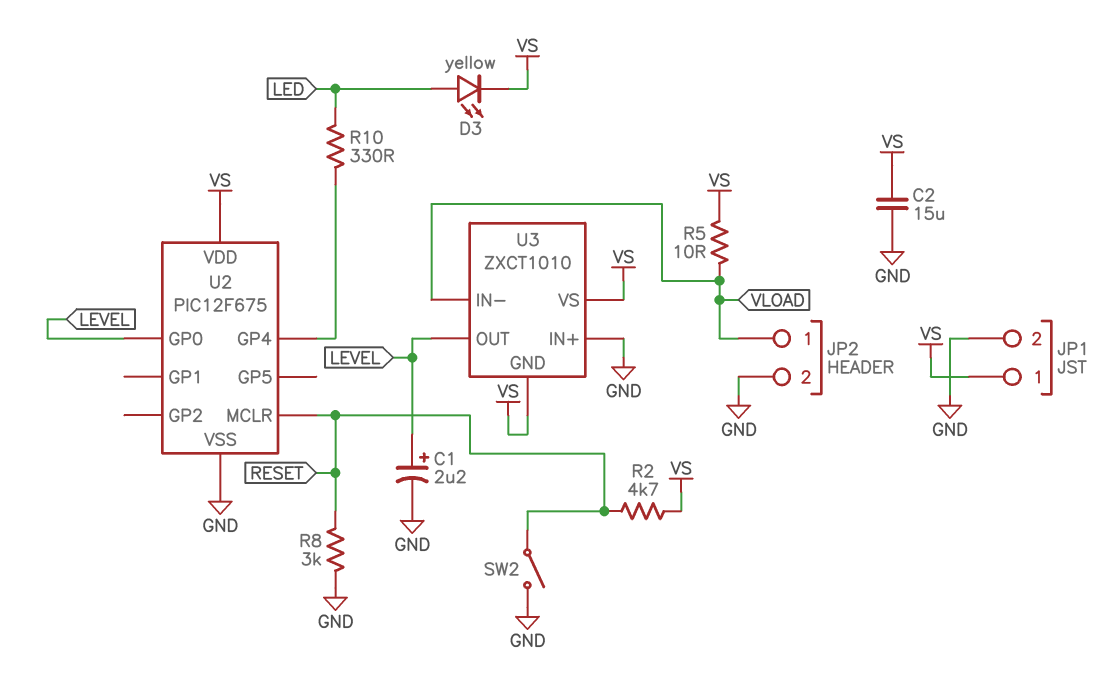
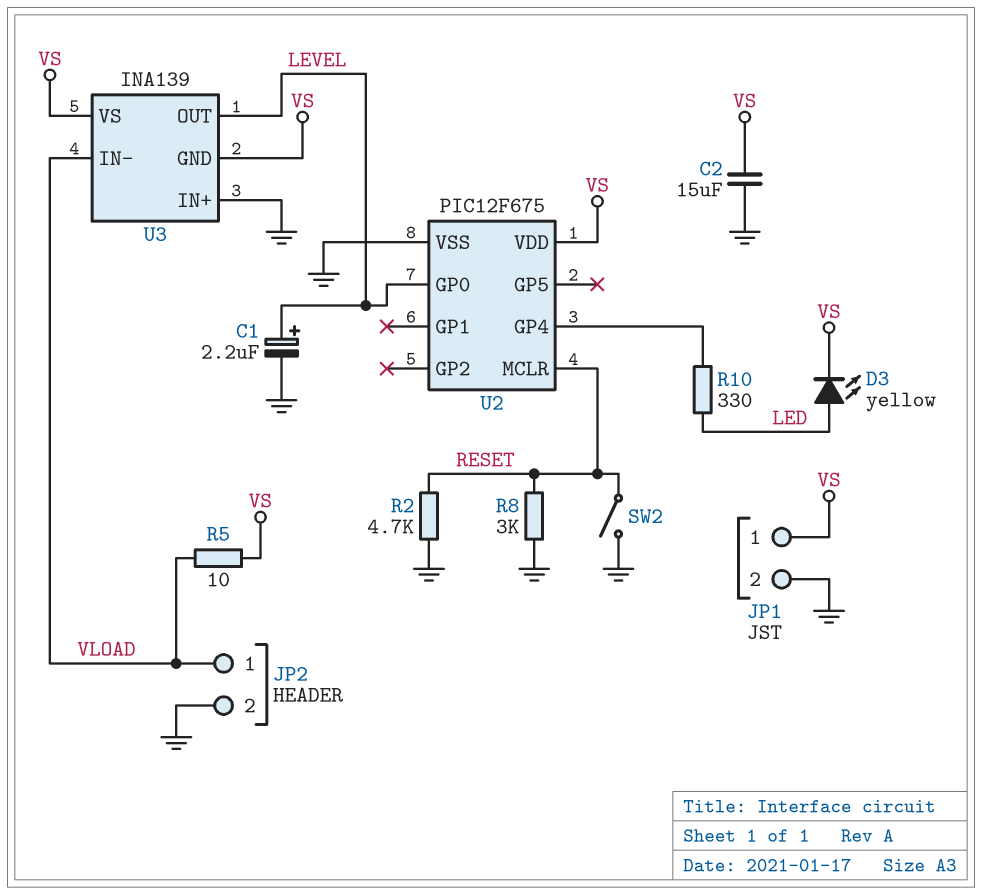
R2: 4.7k (RESET, VS) -> 4.7k (GND, RESET)
U3: ZXCT1010 -> INA139

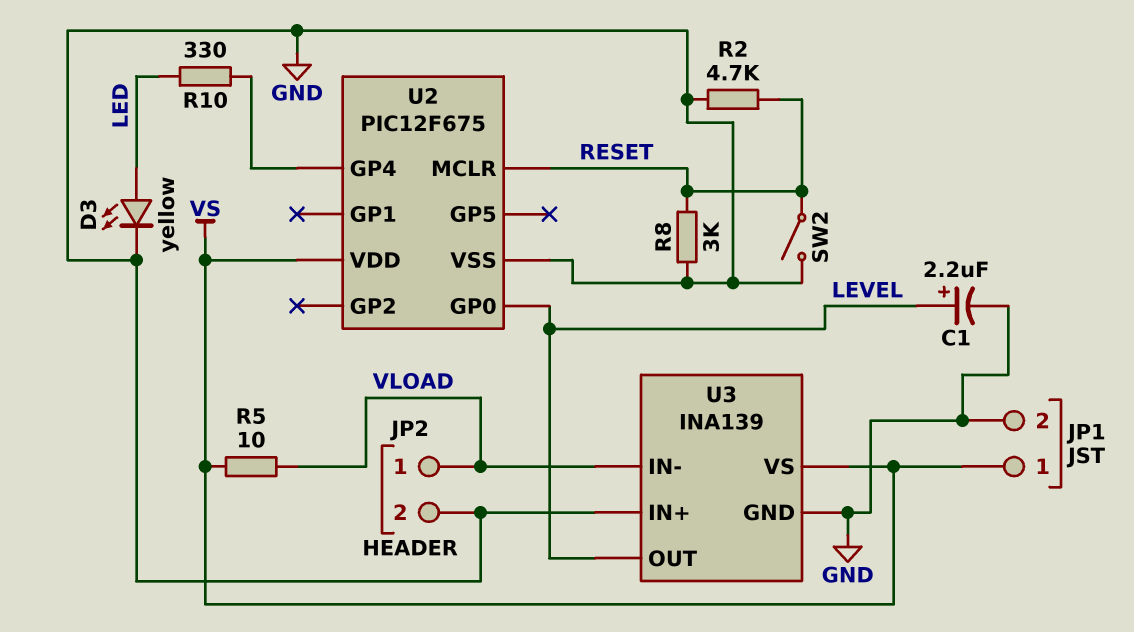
C2: 15uF (GND, VS) -> none
D3: LED yellow (A LED, K VS) -> LED yellow (A LED, K GND)
U3 pin GND: VS -> GND

